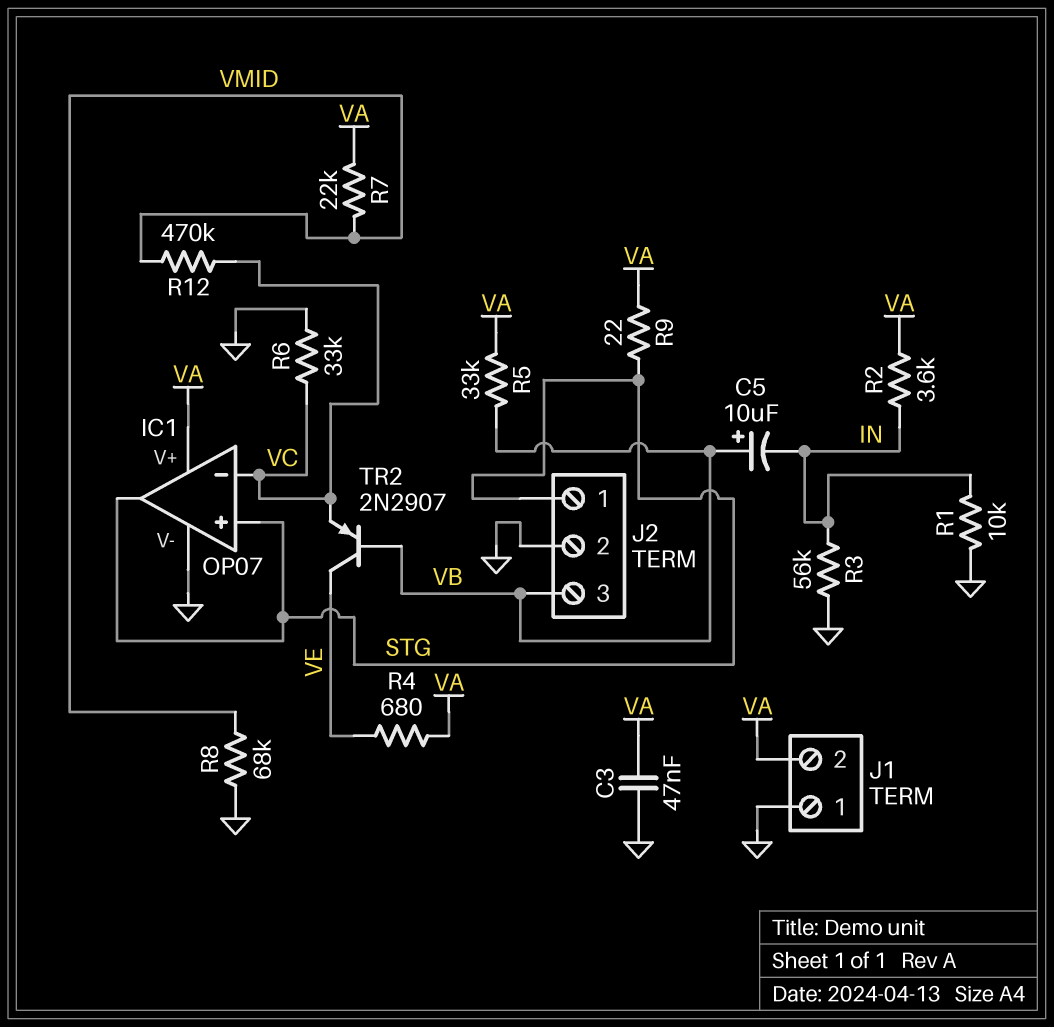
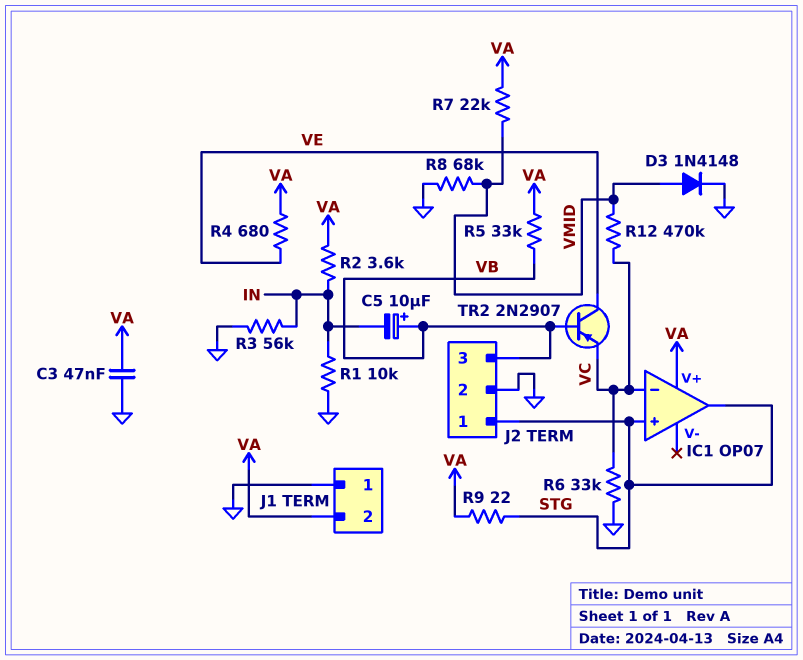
D3: none -> diode 1N4148 (A VMID, K GND)
IC1 pin V-: GND -> none

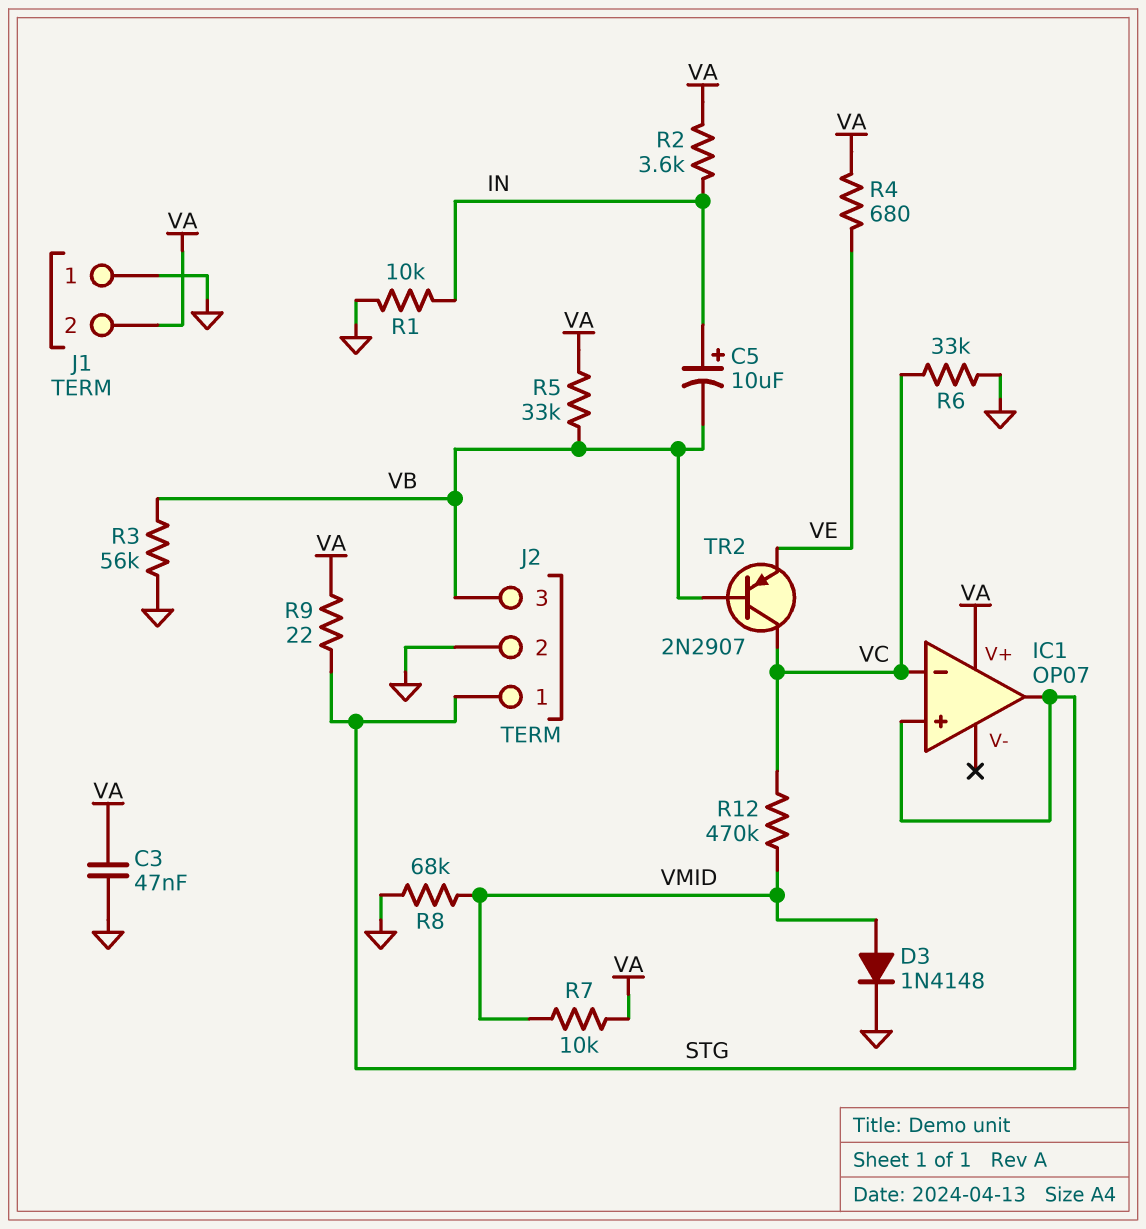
C5: 10uF (plus VB, minus IN) -> 10uF (plus IN, minus VB)
R3: 56k (GND, IN) -> 56k (GND, VB)
R7: 22k (VA, VMID) -> 10k (VA, VMID)
TR2: PNP 2N2907 (B VB, C VE, E VC) -> PNP 2N2907 (B VB, C VC, E VE)

